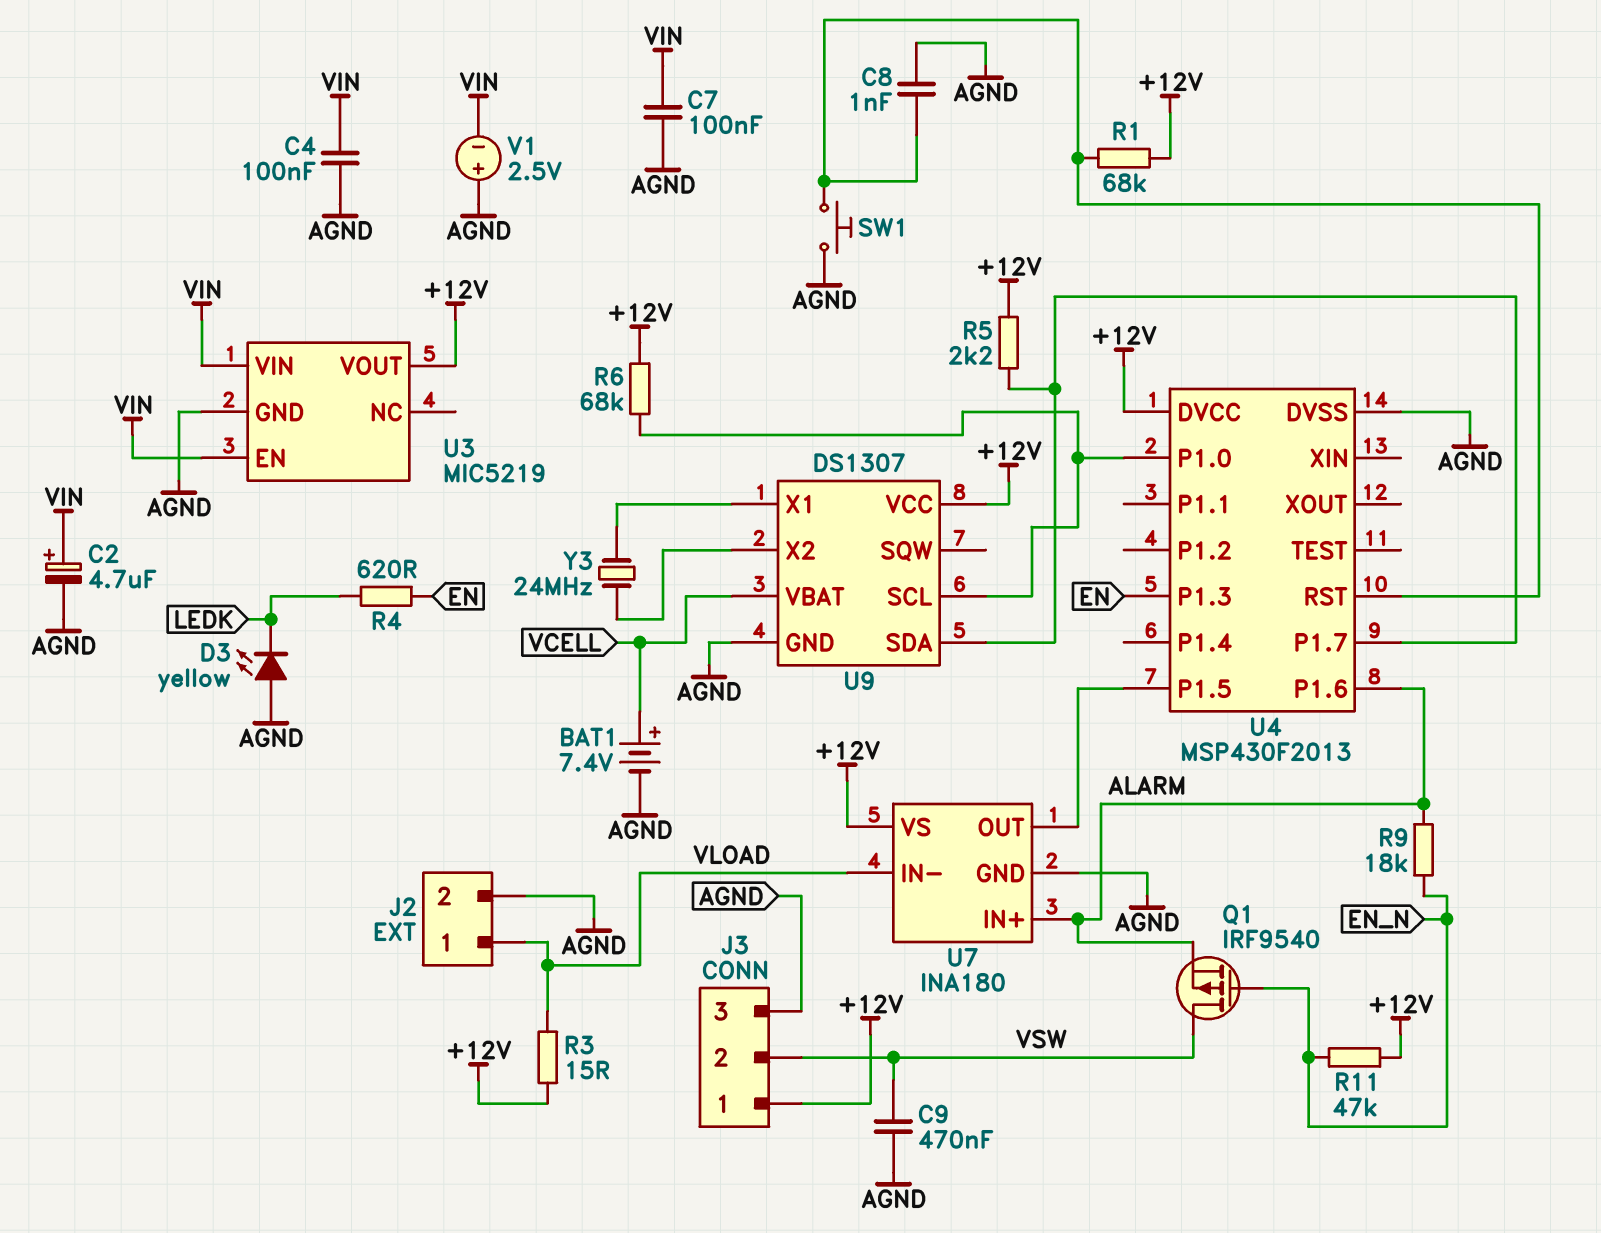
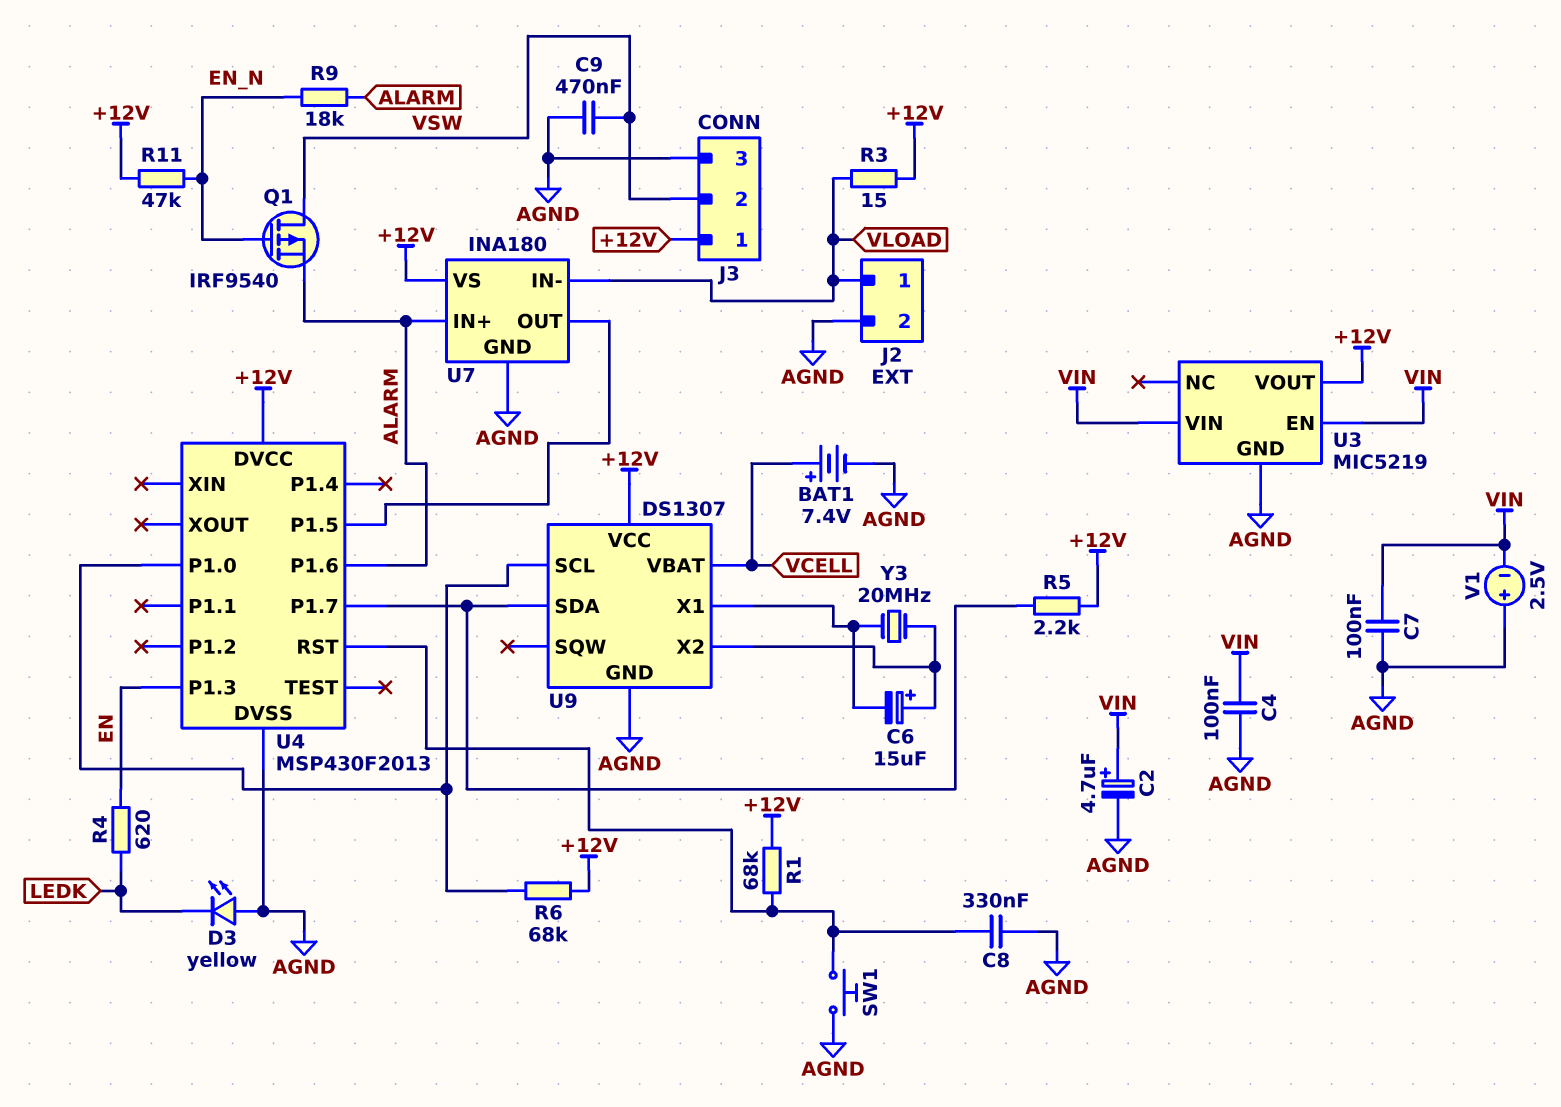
C6: none -> 15uF (plus U9/X2, minus U9/X1)
C8: 1nF (AGND, U4/RST) -> 330nF (AGND, U4/RST)
Y3: 24MHz (U9/X1, U9/X2) -> 20MHz (U9/X1, U9/X2)

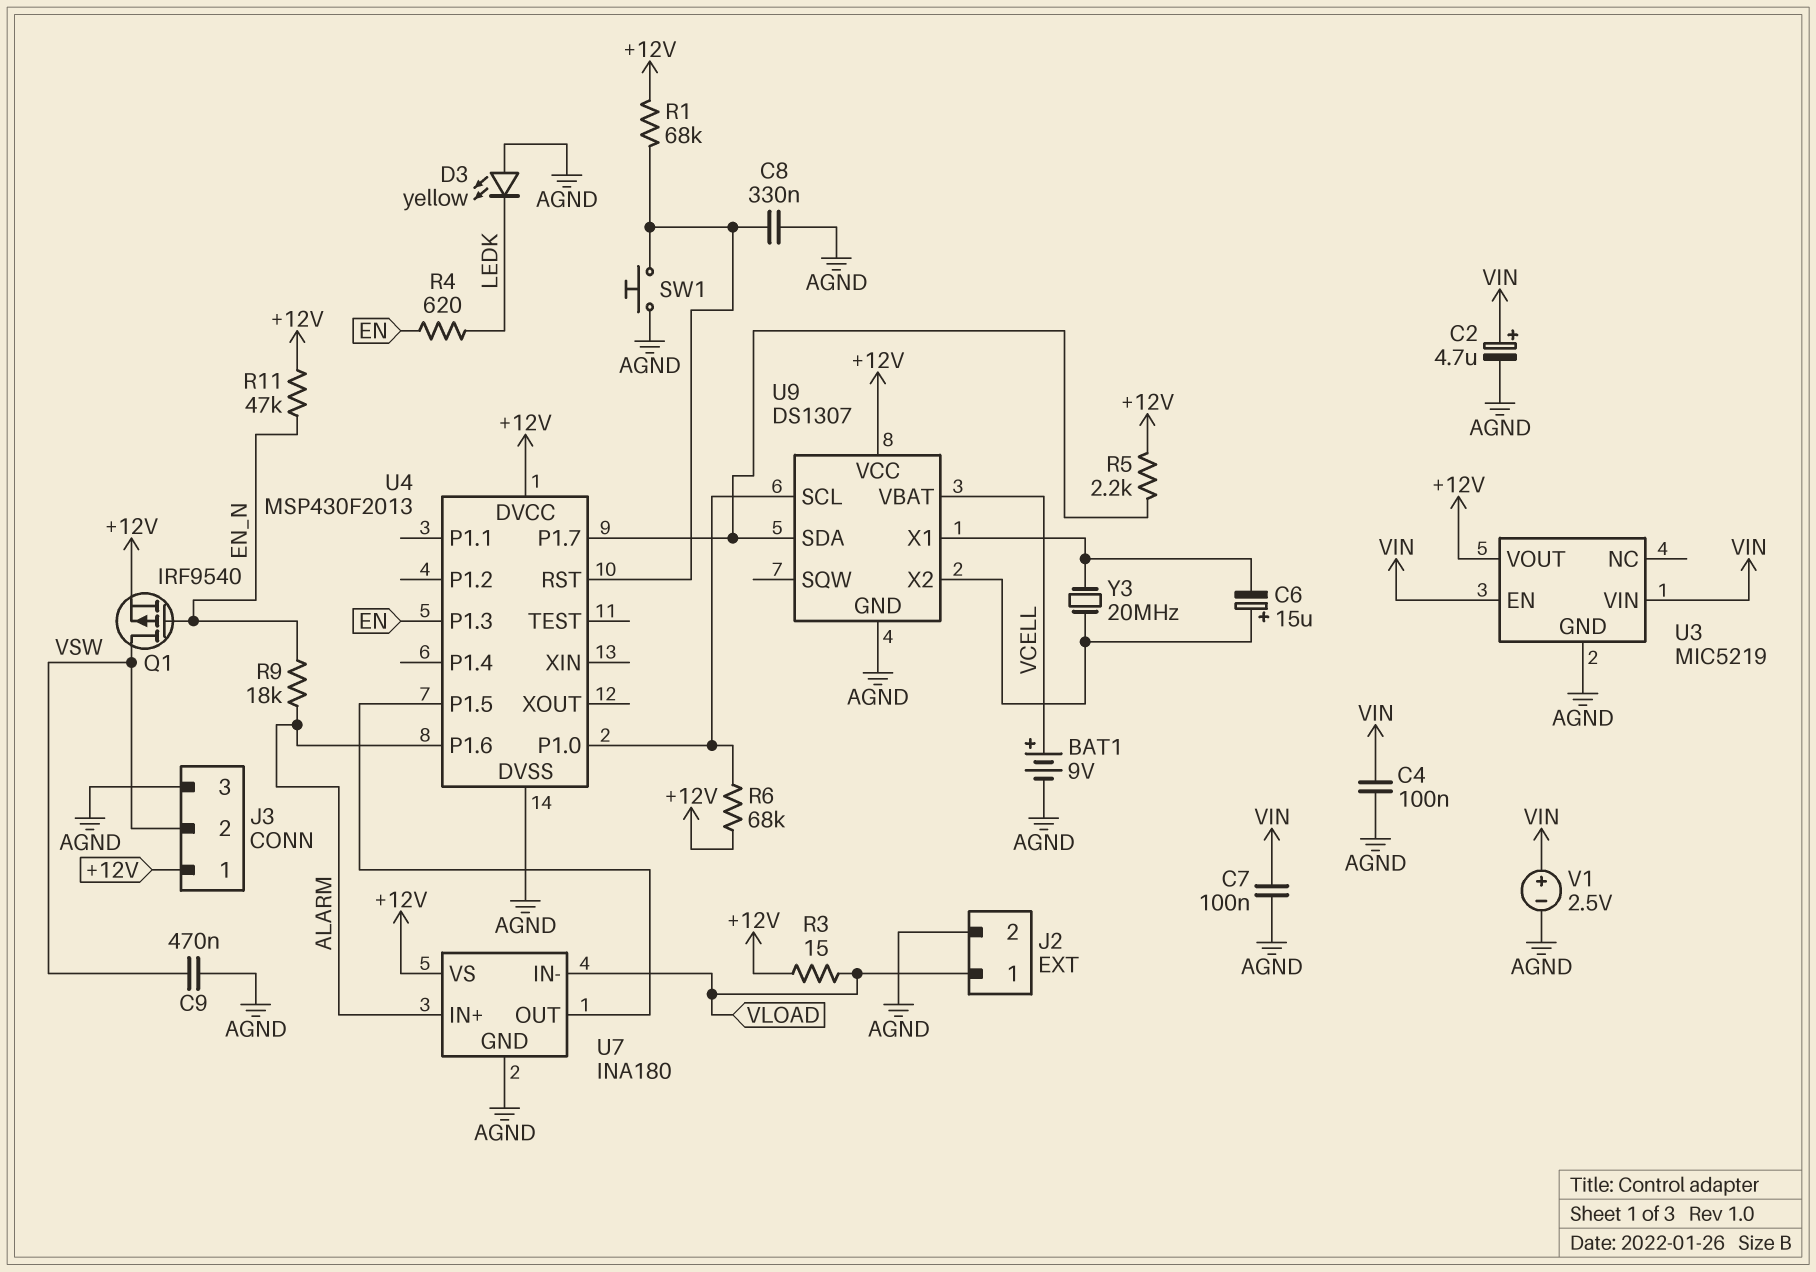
BAT1: 7.4V (plus VCELL, minus AGND) -> 9V (plus VCELL, minus AGND)
Q1: PMOS IRF9540 (G EN_N, D VSW, S ALARM) -> PMOS IRF9540 (G EN_N, D VSW, S +12V)
V1: 2.5V (plus AGND, minus VIN) -> 2.5V (plus VIN, minus AGND)

